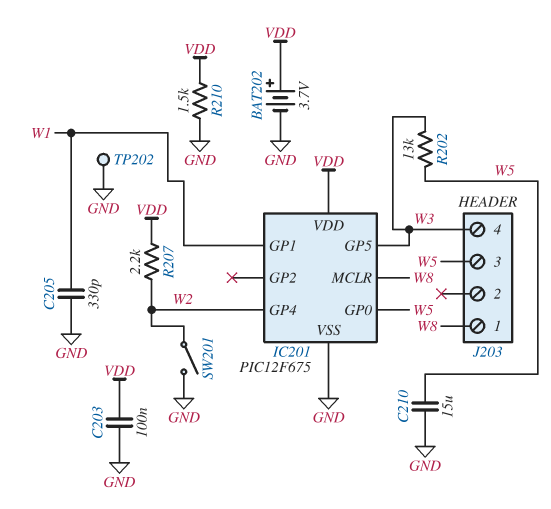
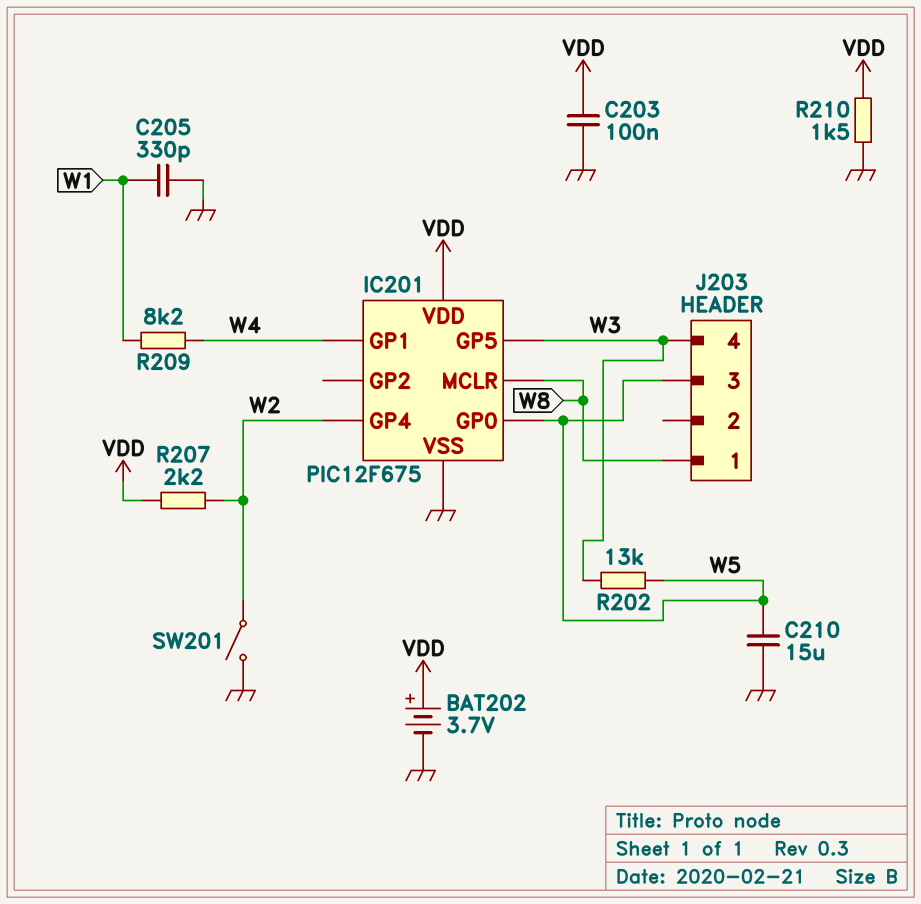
IC201 pin GP1: W1 -> W4
R209: none -> 8.2k (W1, W4)
TP202: test point (GND) -> none

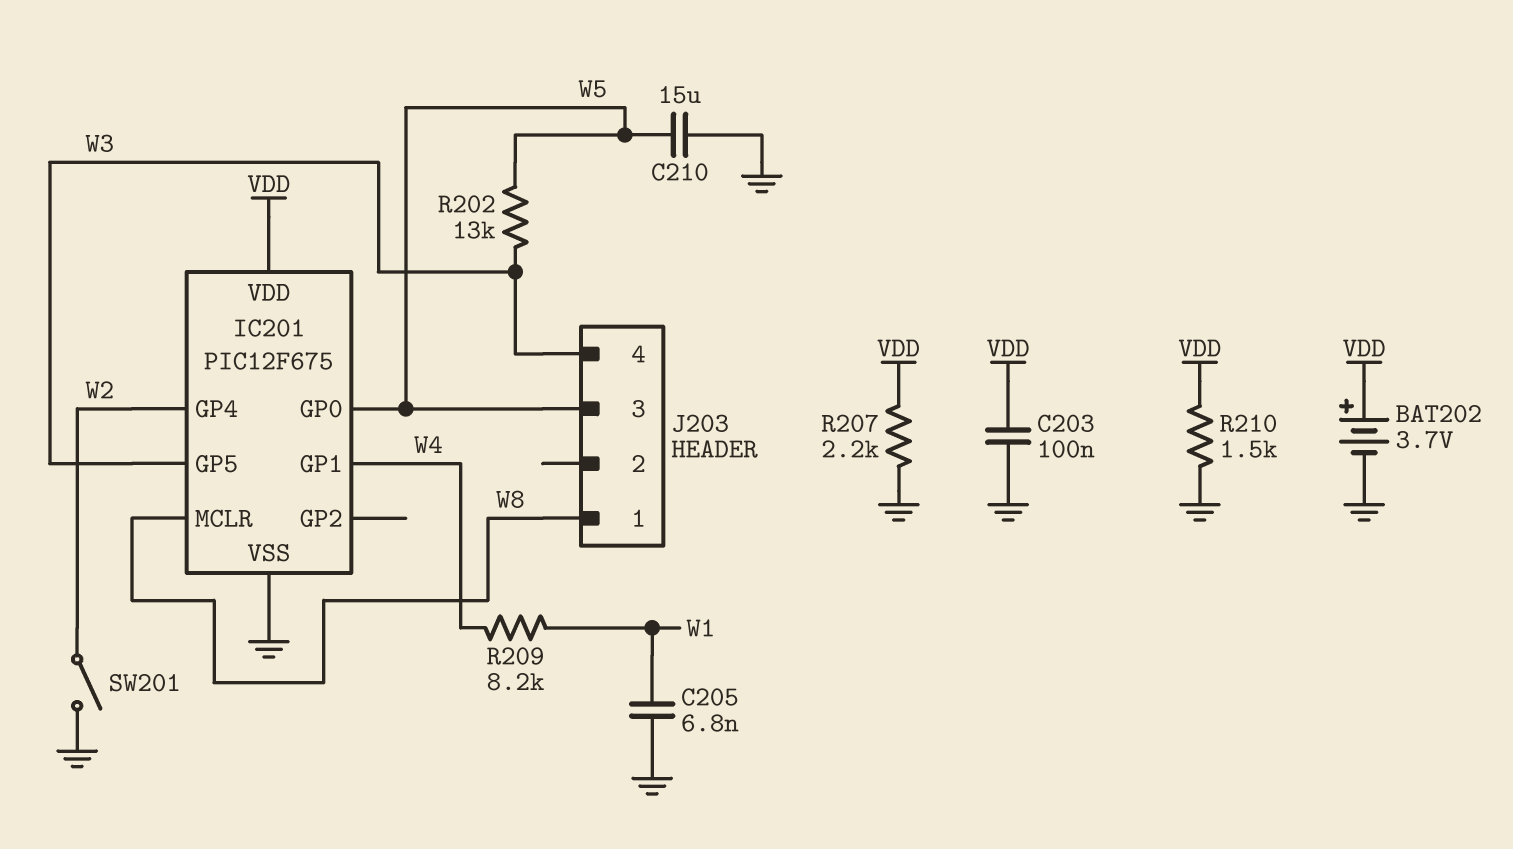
C205: 330pF (GND, W1) -> 6.8nF (GND, W1)
R207: 2.2k (VDD, W2) -> 2.2k (GND, VDD)

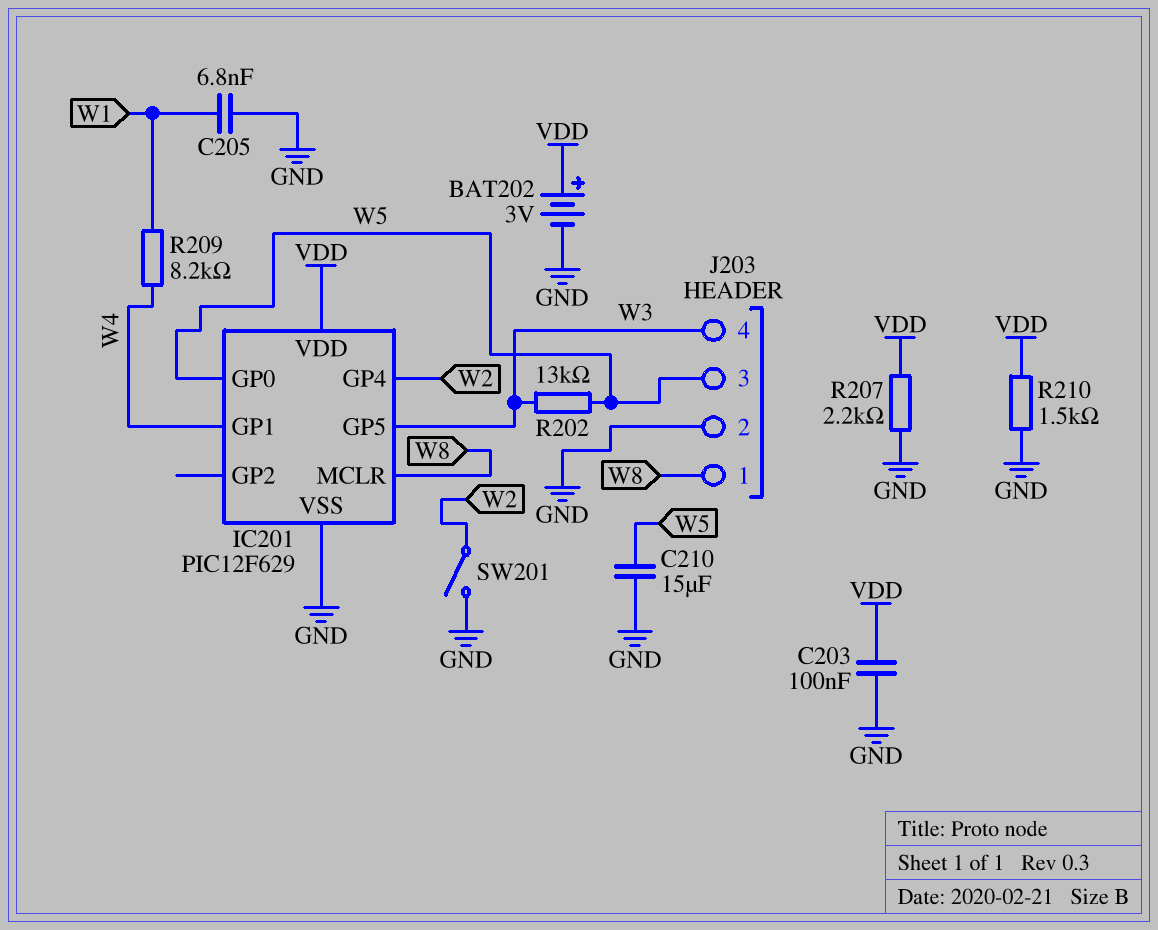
BAT202: 3.7V (plus VDD, minus GND) -> 3V (plus VDD, minus GND)
IC201: PIC12F675 -> PIC12F629
J203 pin 2: none -> GND

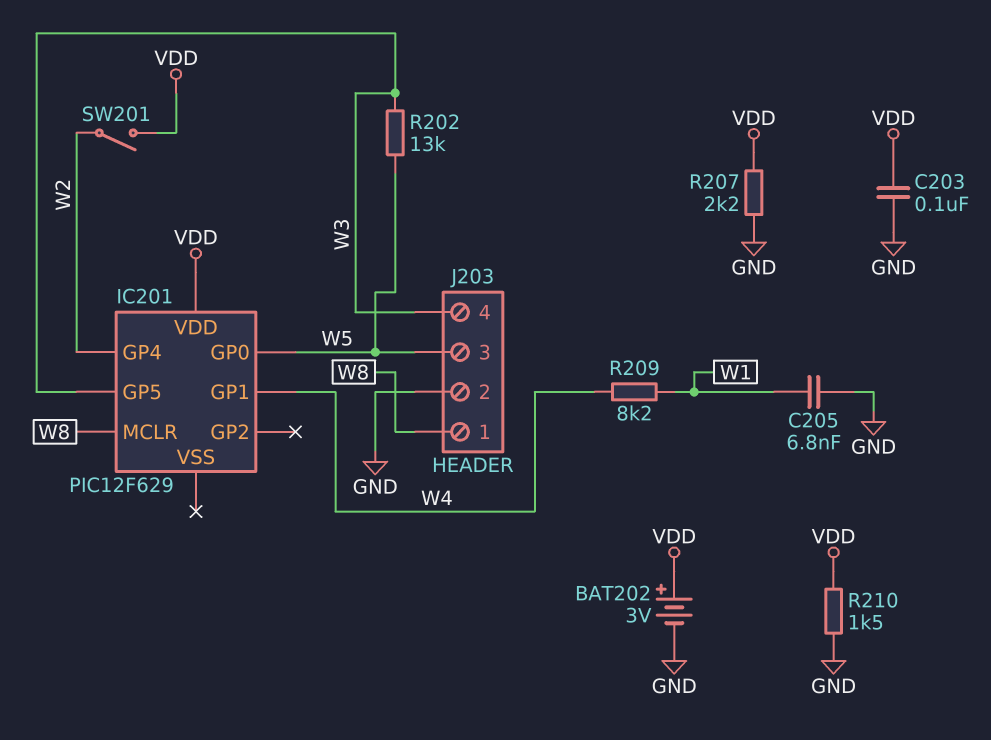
C210: 15uF (GND, W5) -> none
IC201 pin VSS: GND -> none
SW201: switch (GND, W2) -> switch (VDD, W2)

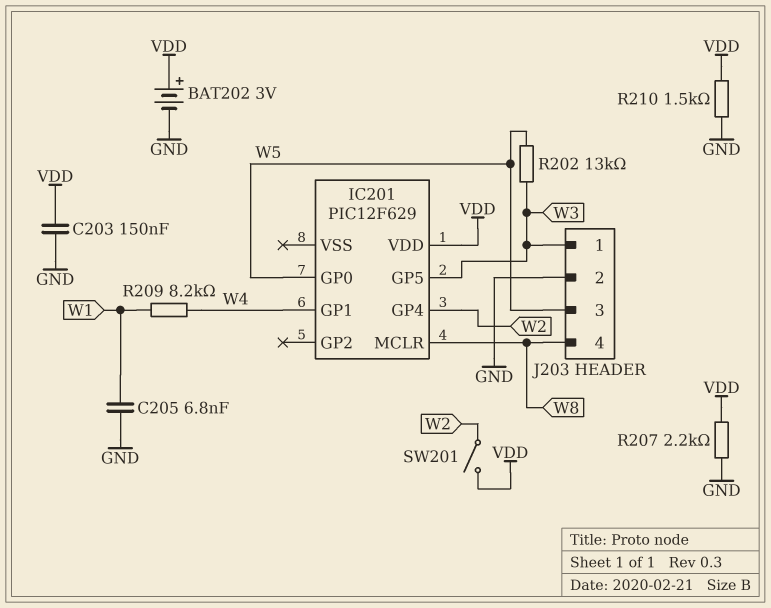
C203: 100nF (GND, VDD) -> 150nF (GND, VDD)
J203 pin 1: W8 -> W3
J203 pin 4: W3 -> W8

